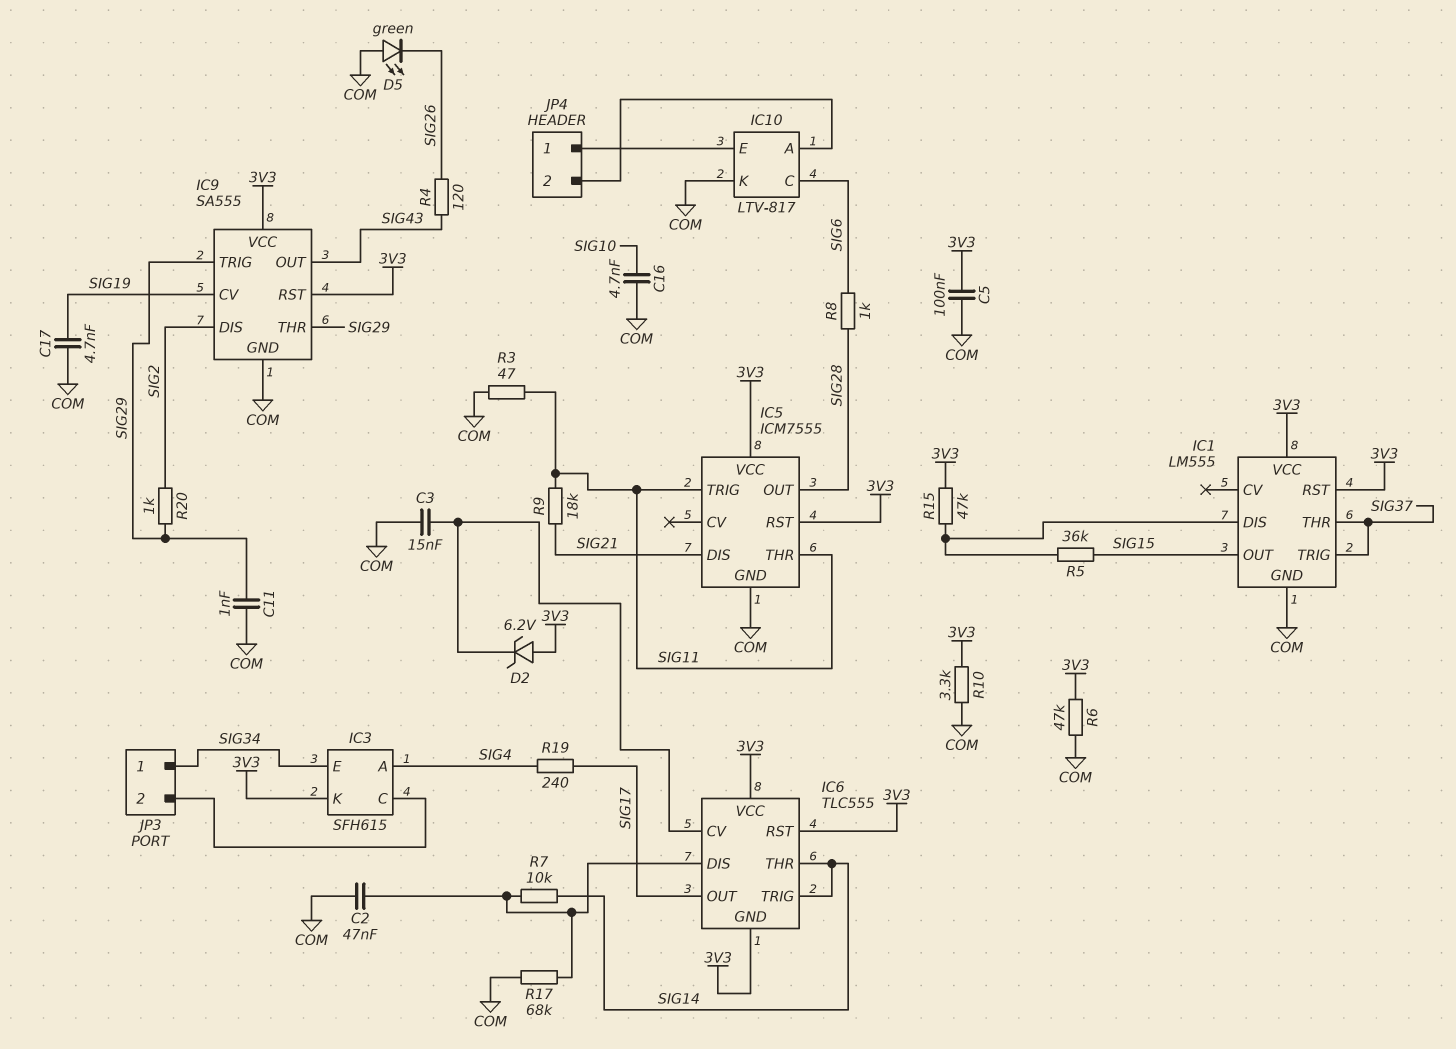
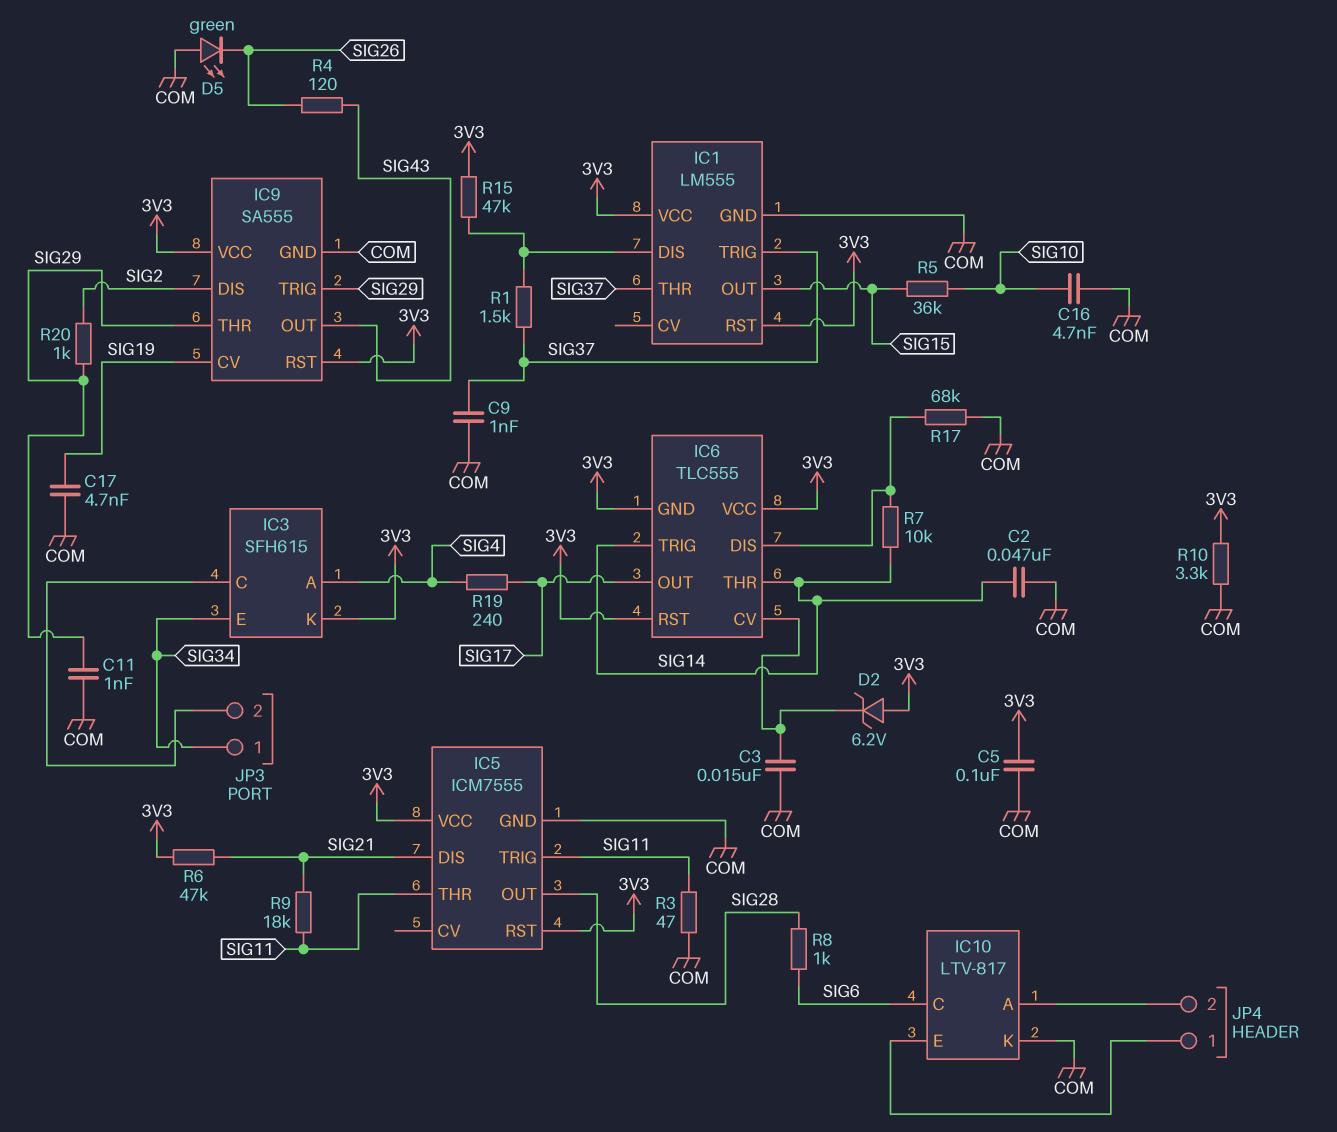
C2: 47nF (COM, IC6/DIS) -> 47nF (COM, SIG14)
C9: none -> 1nF (COM, SIG37)
R1: none -> 1.5k (IC1/DIS, SIG37)
R5: 36k (IC1/DIS, SIG15) -> 36k (SIG10, SIG15)
R6: 47k (3V3, COM) -> 47k (3V3, SIG21)

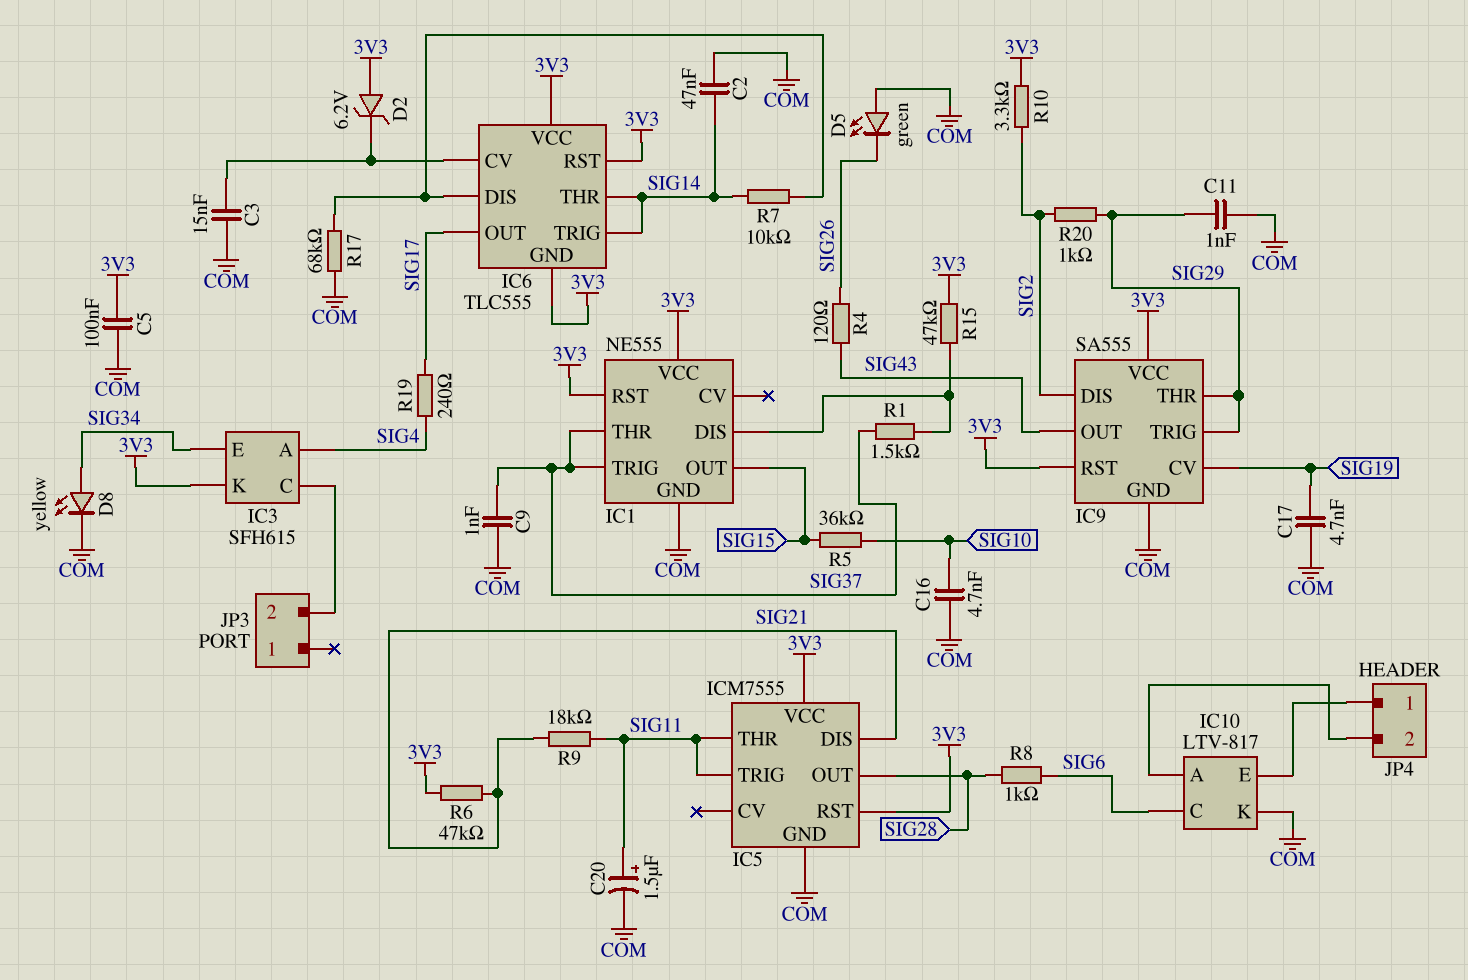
C20: none -> 1.5uF (plus SIG11, minus COM)
D8: none -> LED yellow (A SIG34, K COM)
IC1: LM555 -> NE555
JP3 pin 1: SIG34 -> none
R3: 47 (COM, SIG11) -> none
R10: 3.3k (3V3, COM) -> 3.3k (3V3, SIG2)

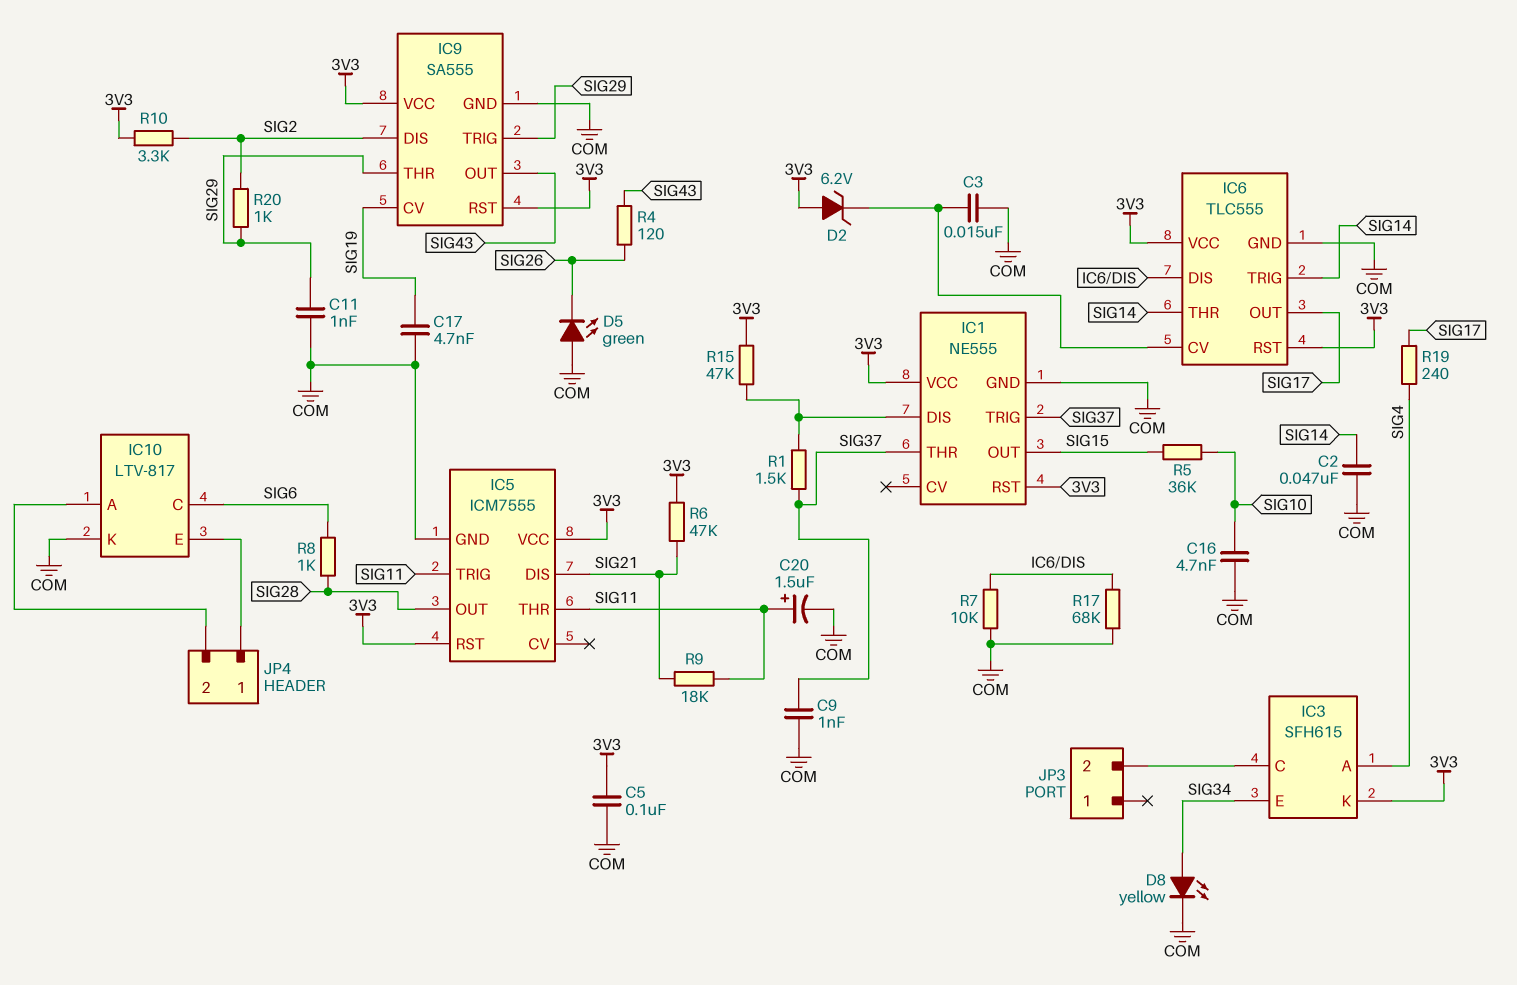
IC6 pin GND: 3V3 -> COM
R7: 10k (IC6/DIS, SIG14) -> 10k (COM, IC6/DIS)

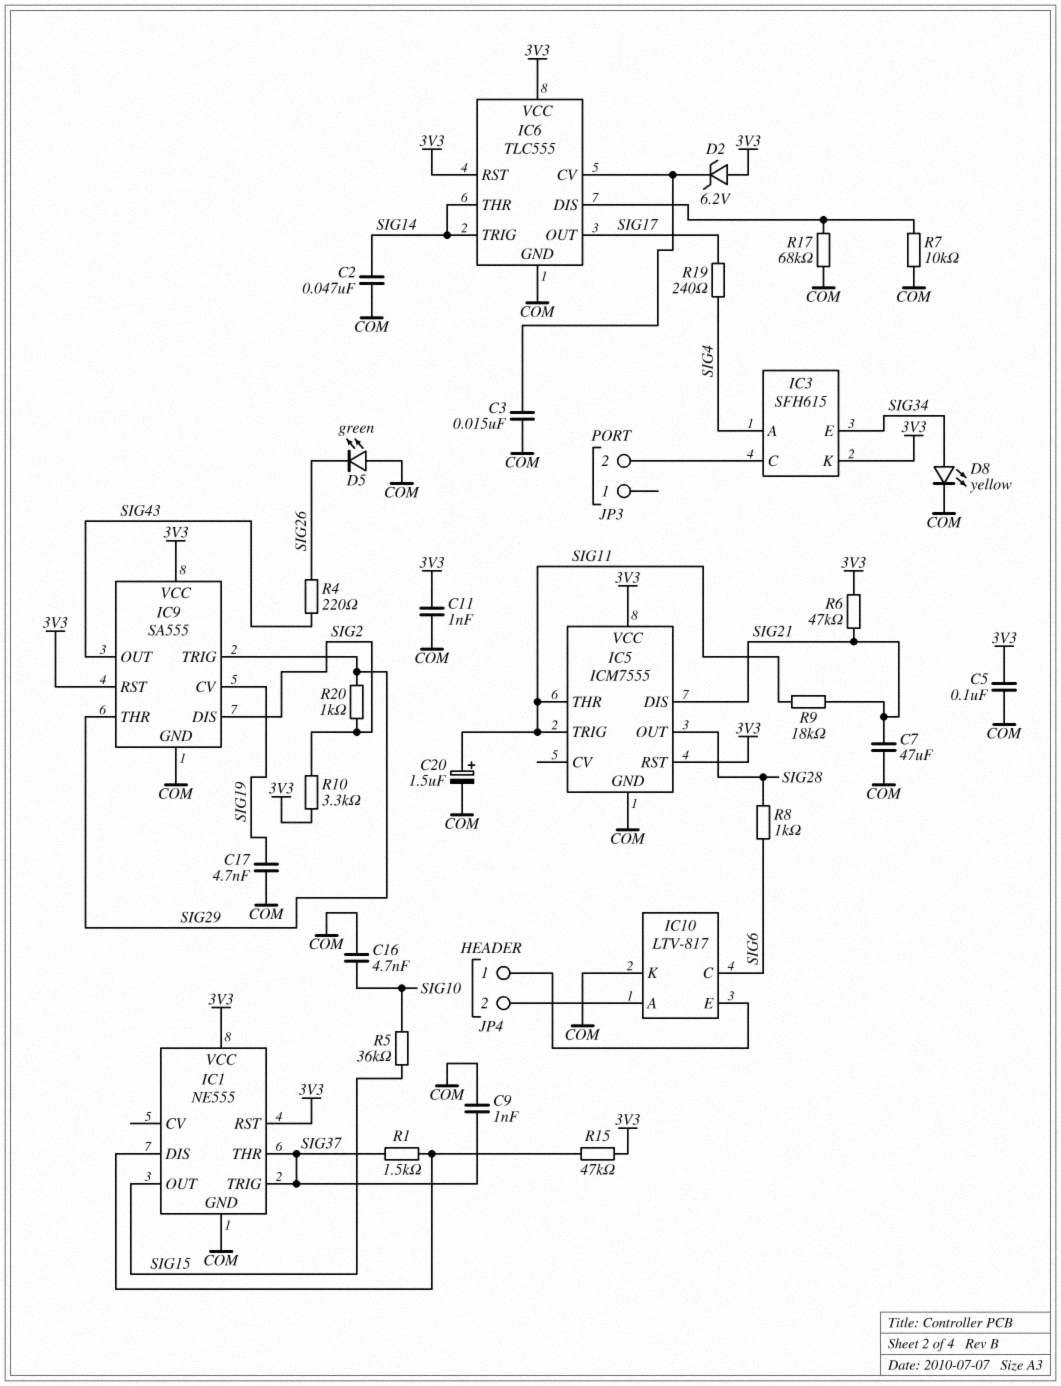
C7: none -> 47uF (COM, SIG21)
C11: 1nF (COM, SIG29) -> 1nF (3V3, COM)
R4: 120 (SIG26, SIG43) -> 220 (SIG26, SIG43)

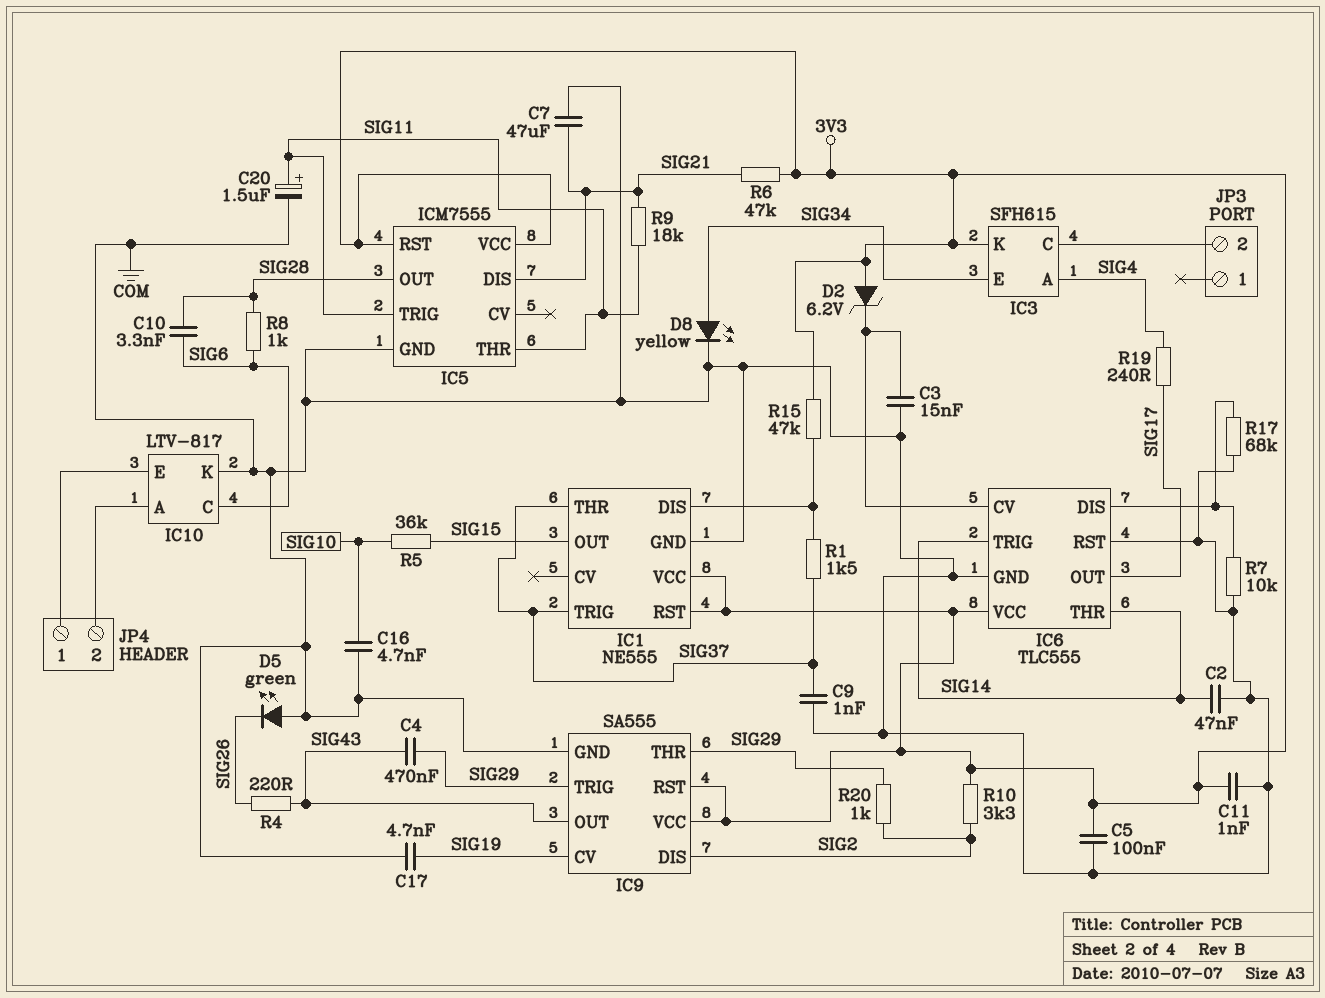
C4: none -> 470nF (SIG29, SIG43)
C10: none -> 3.3nF (SIG6, SIG28)
IC6 pin RST: 3V3 -> COM

